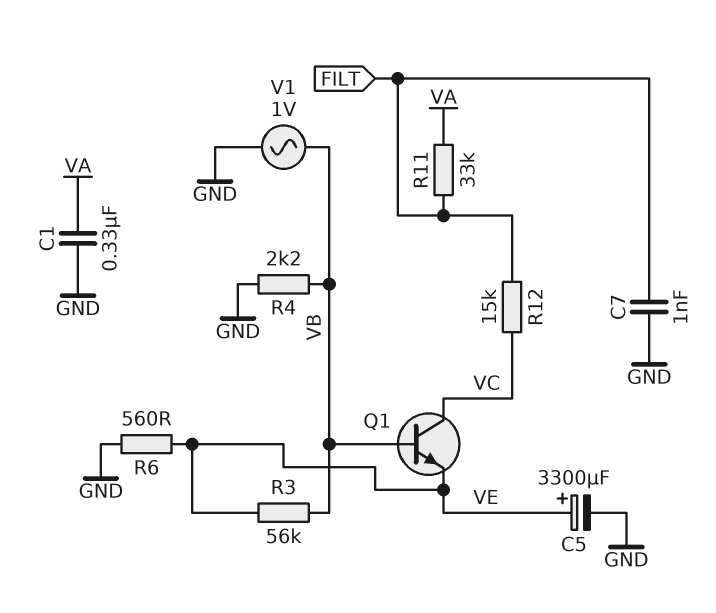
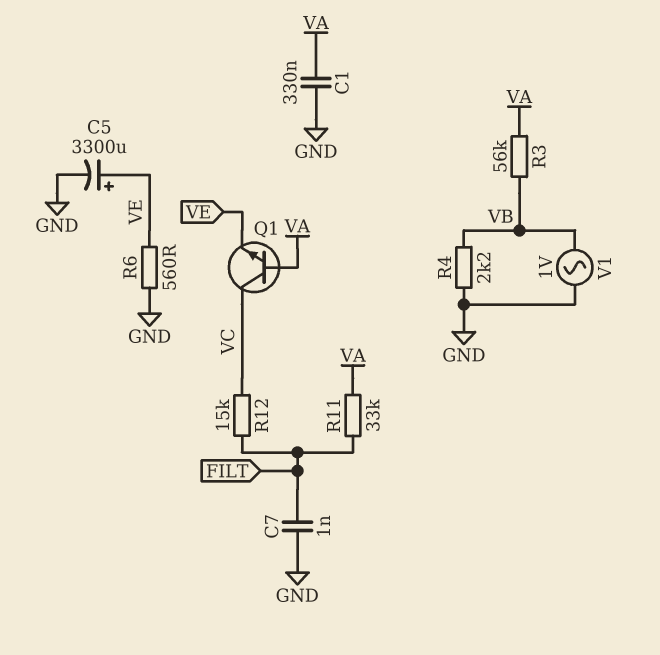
Q1: NPN (B VB, C VC, E VE) -> NPN (B VA, C VC, E VE)
R3: 56k (VB, VE) -> 56k (VA, VB)

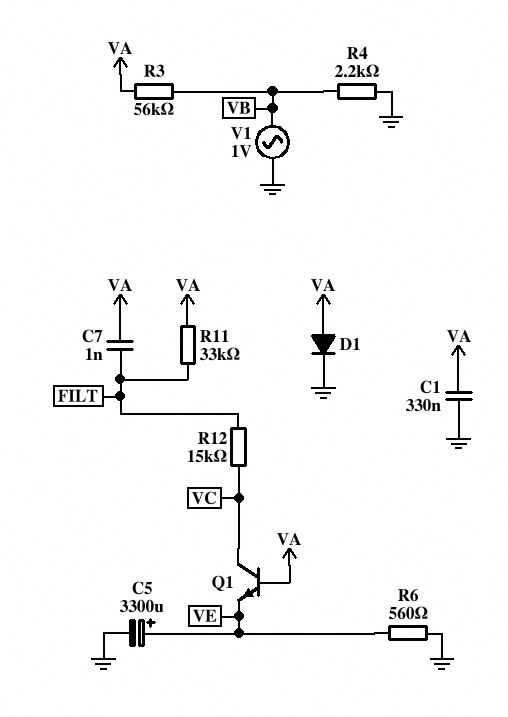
C7: 1nF (FILT, GND) -> 1nF (FILT, VA)
D1: none -> diode (A VA, K GND)

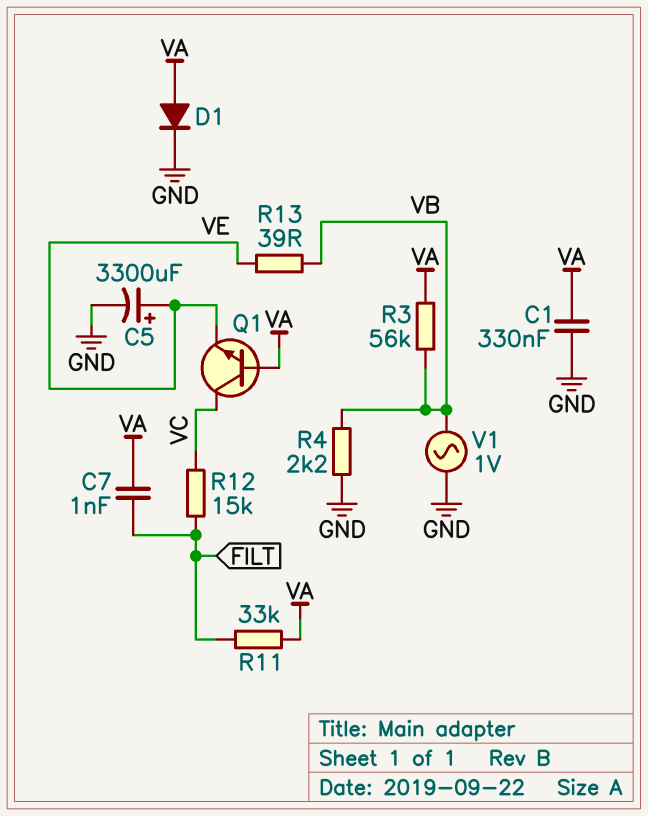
R6: 560 (GND, VE) -> none
R13: none -> 39 (VB, VE)

